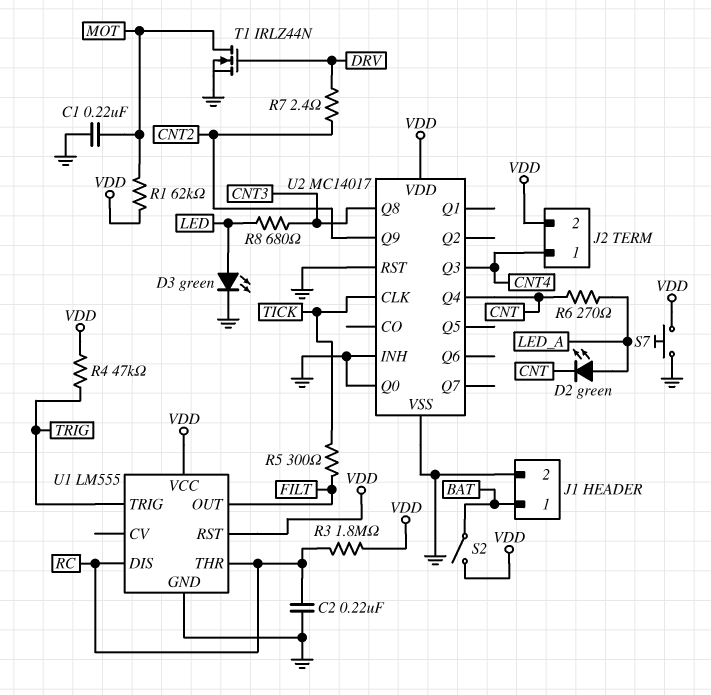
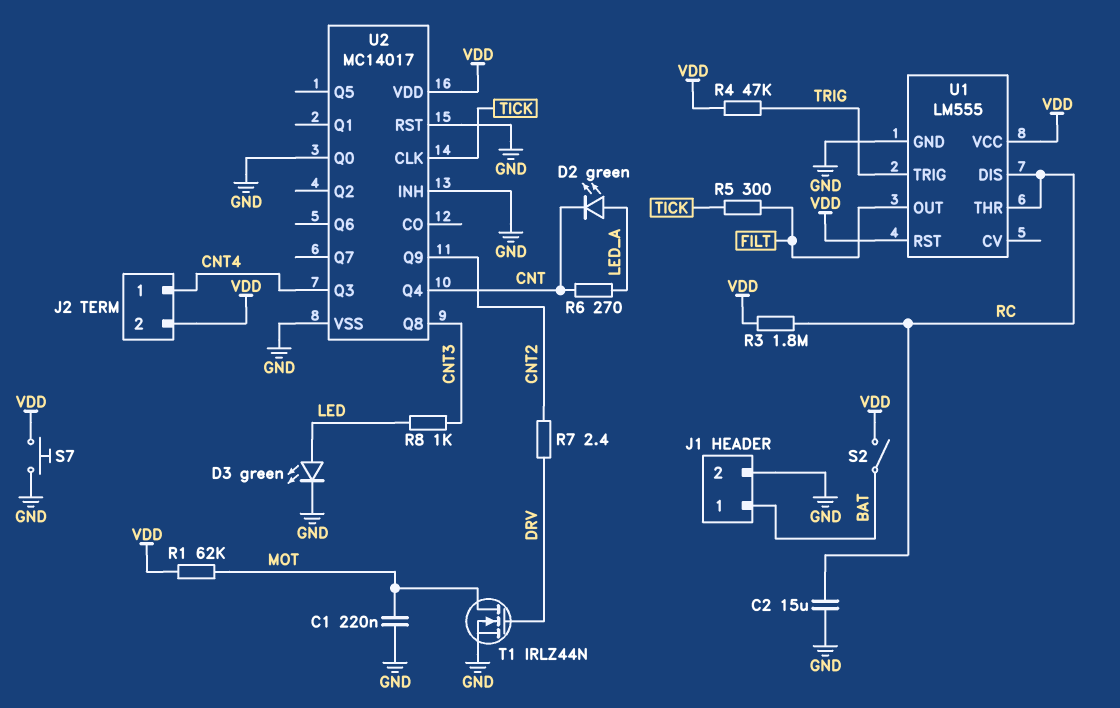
C2: 220nF (GND, RC) -> 15uF (GND, RC)
R8: 680 (CNT3, LED) -> 1k (CNT3, LED)

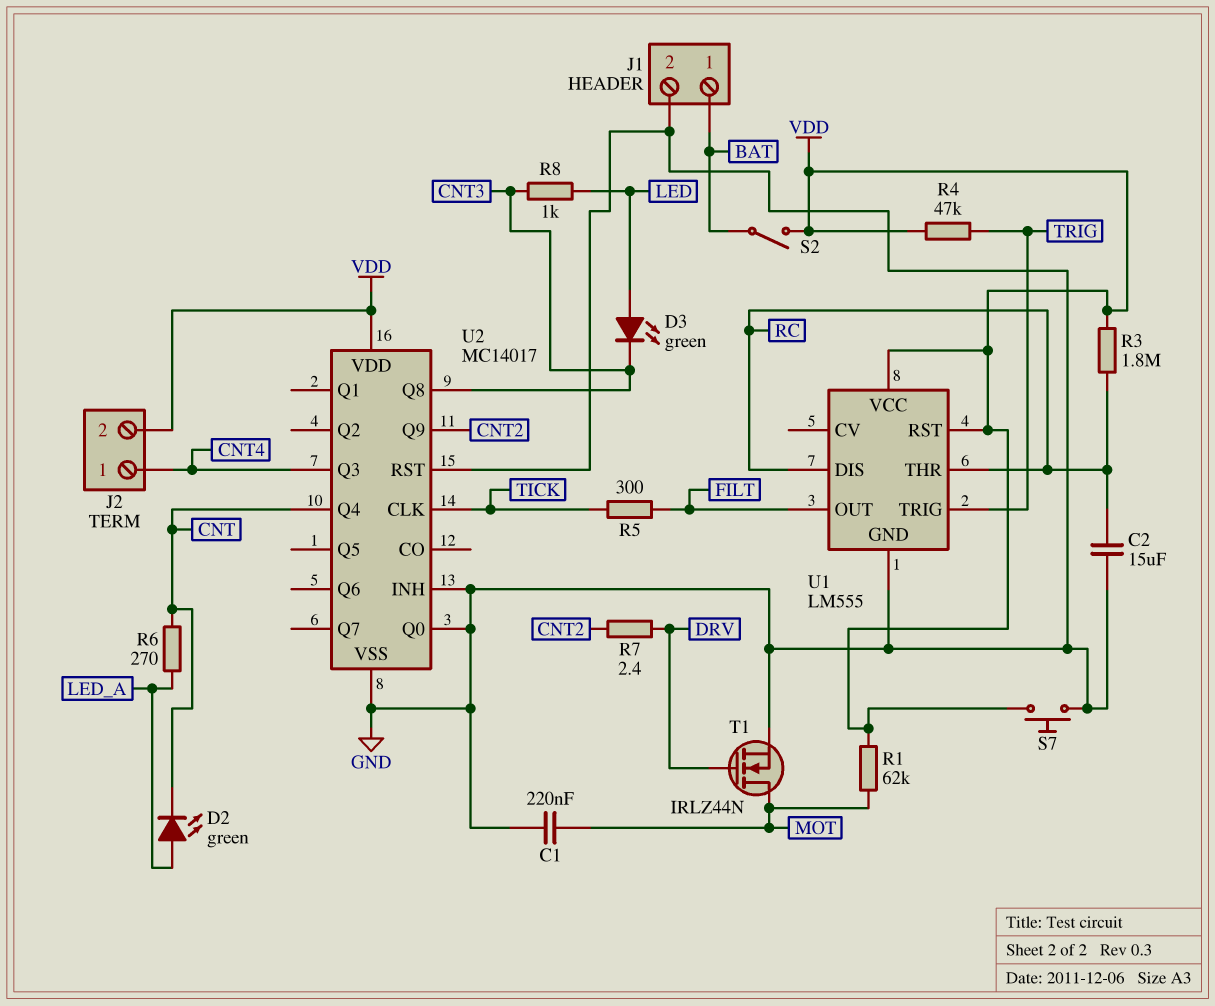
D3: LED green (A LED, K GND) -> LED green (A LED, K CNT3)

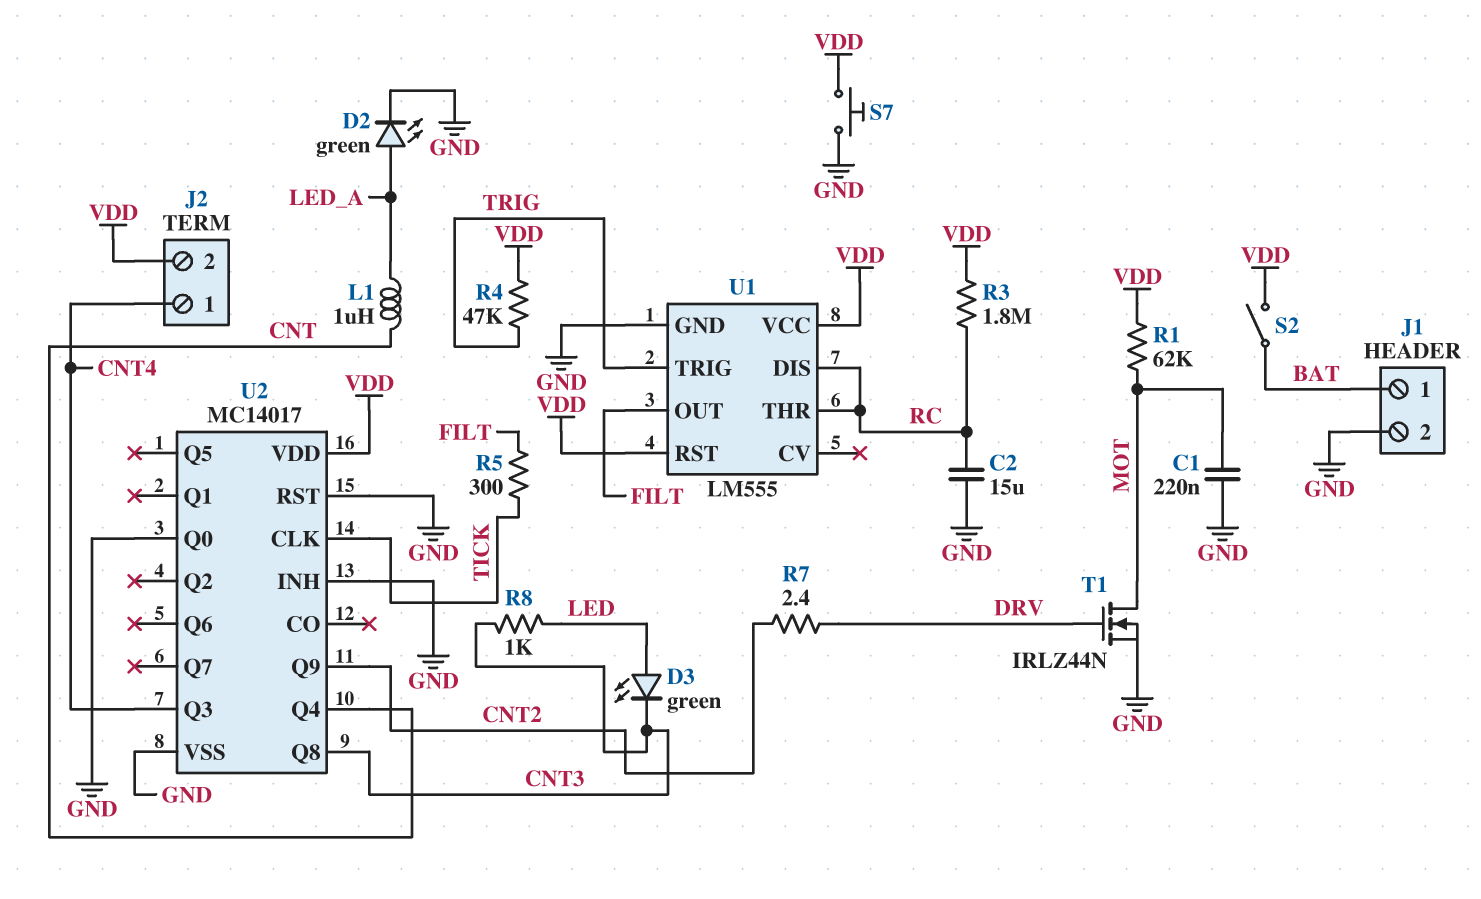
D2: LED green (A LED_A, K CNT) -> LED green (A LED_A, K GND)
L1: none -> 1uH (CNT, LED_A)
R6: 270 (CNT, LED_A) -> none

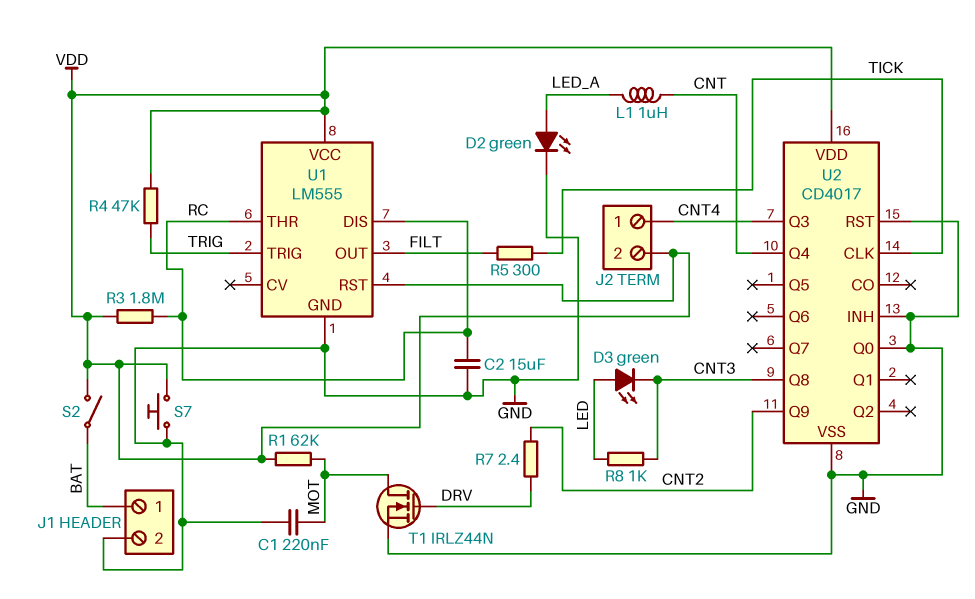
U2: MC14017 -> CD4017

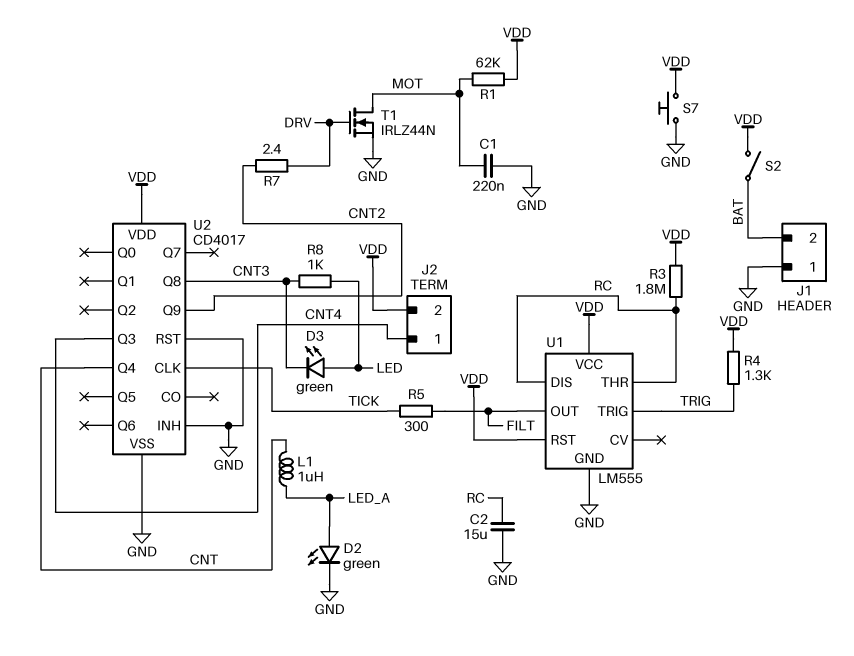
J1 pin 1: BAT -> GND
J1 pin 2: GND -> BAT
R4: 47k (TRIG, VDD) -> 1.3k (TRIG, VDD)
U2 pin Q0: GND -> none

